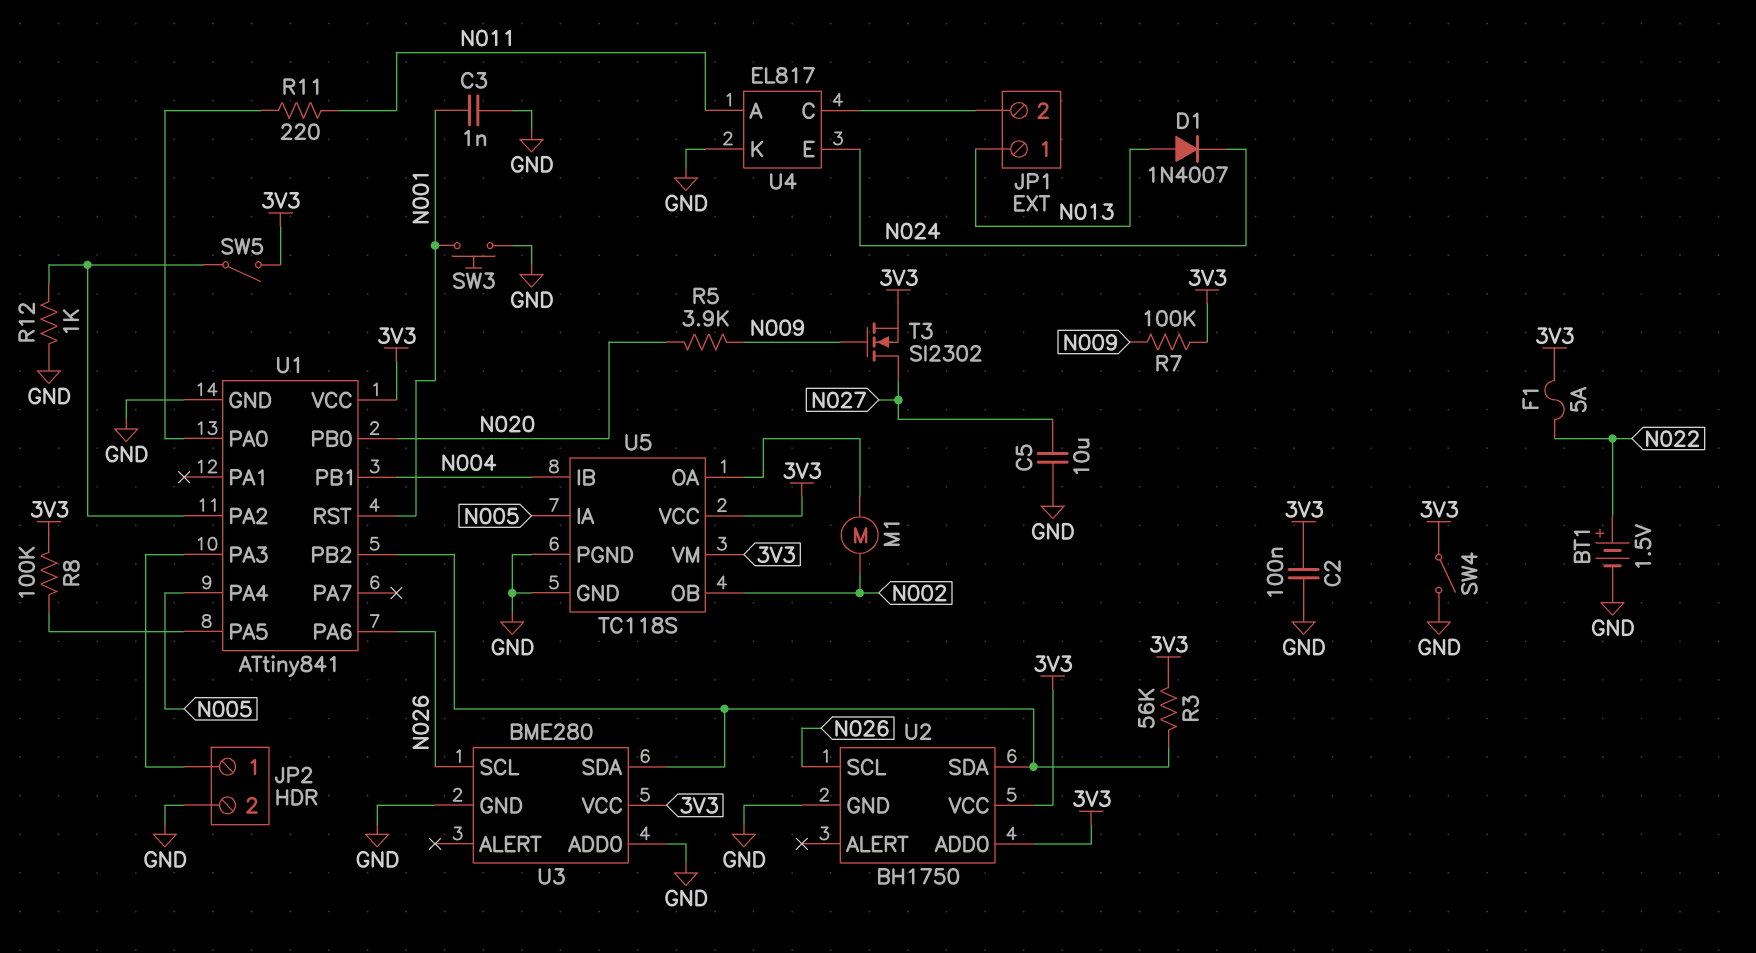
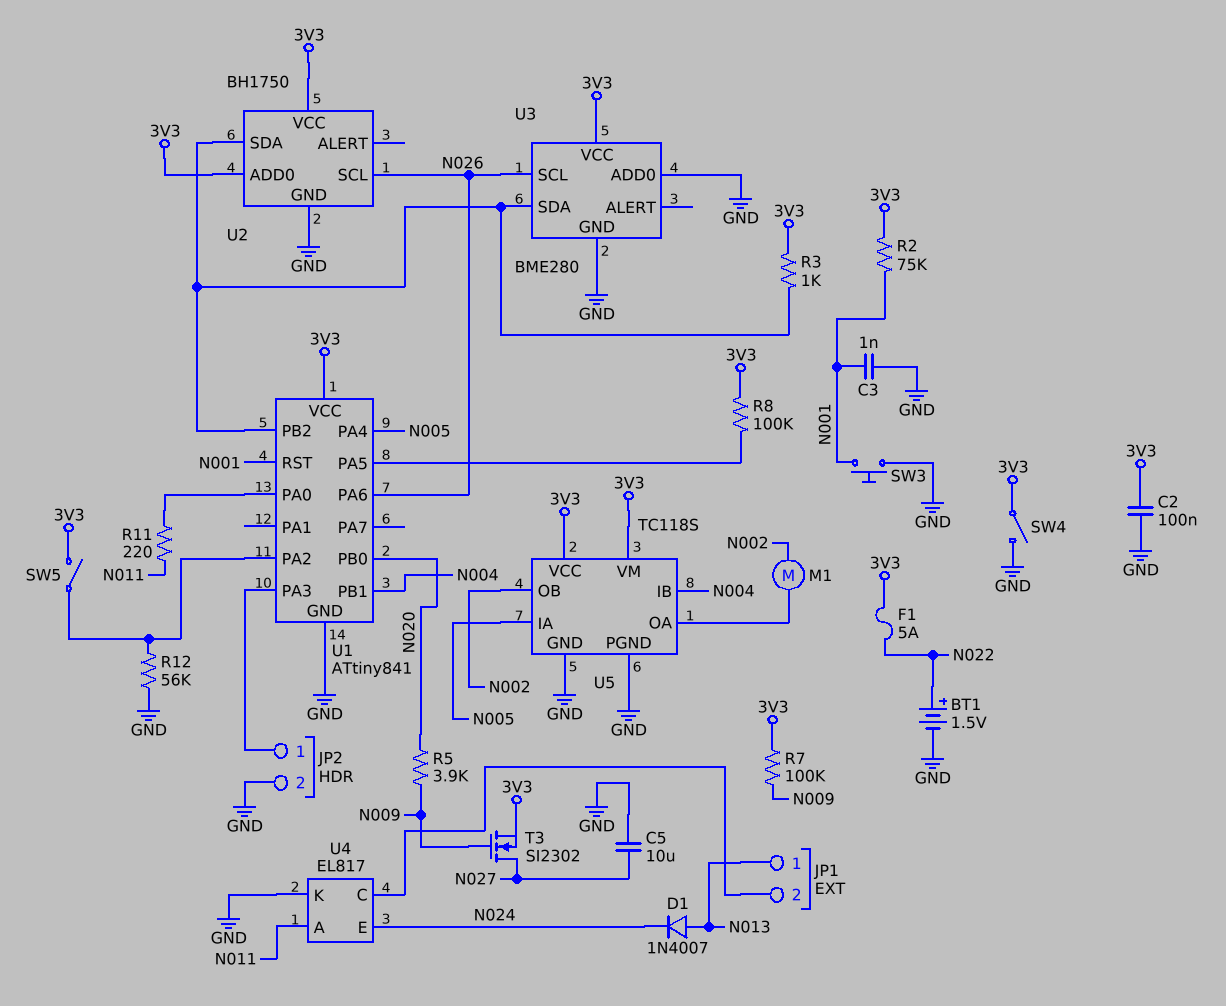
R2: none -> 75k (3V3, N001)
R3: 56k (3V3, U1/PB2) -> 1k (3V3, U1/PB2)
R12: 1k (GND, U1/PA2) -> 56k (GND, U1/PA2)

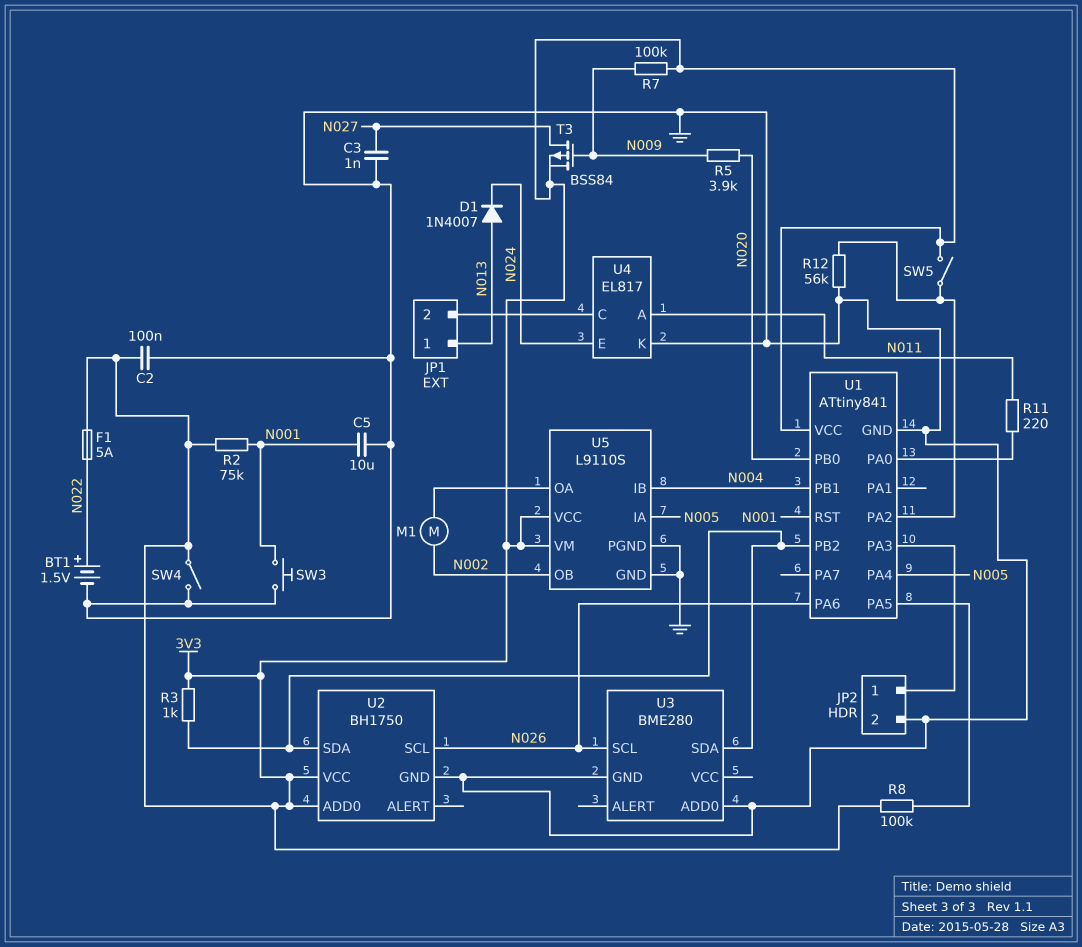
C3: 1nF (GND, N001) -> 1nF (GND, N027)
C5: 10uF (GND, N027) -> 10uF (GND, N001)
T3: NMOS SI2302 (G N009, D N027, S 3V3) -> PMOS BSS84 (G N009, D N027, S 3V3)
U3 pin VCC: 3V3 -> none
U5: TC118S -> L9110S

